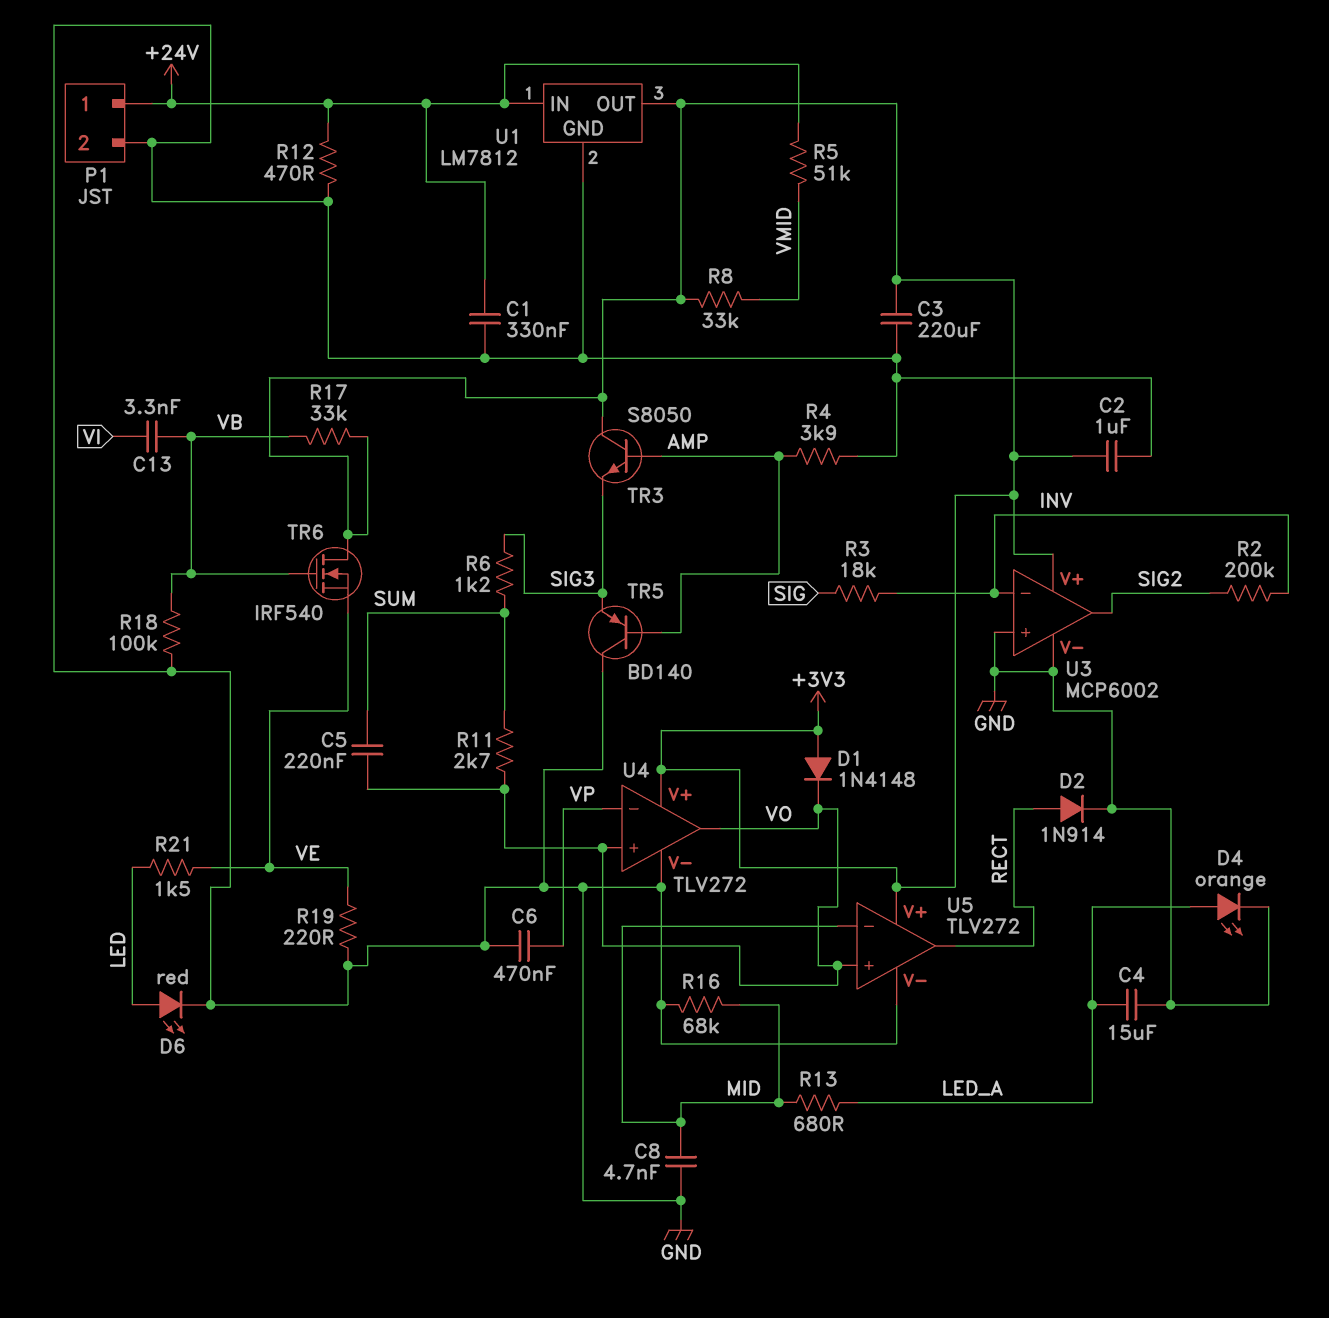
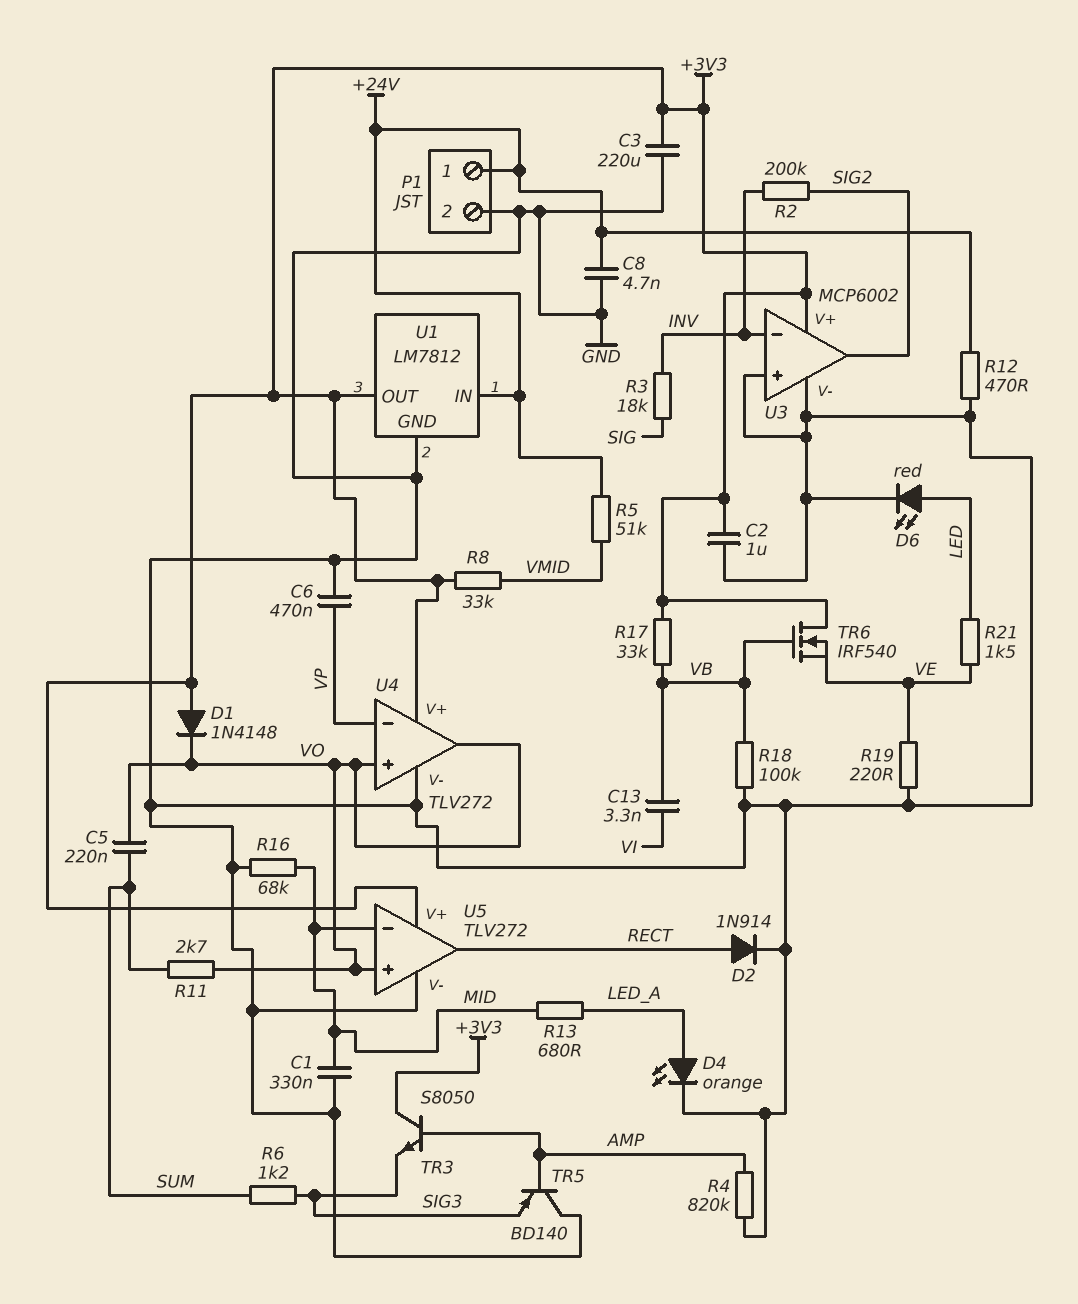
C1: 330nF (+24V, GND) -> 330nF (GND, MID)
C4: 15uF (GND, LED_A) -> none
C8: 4.7nF (GND, MID) -> 4.7nF (+24V, GND)
R4: 3.9k (AMP, GND) -> 820k (AMP, GND)

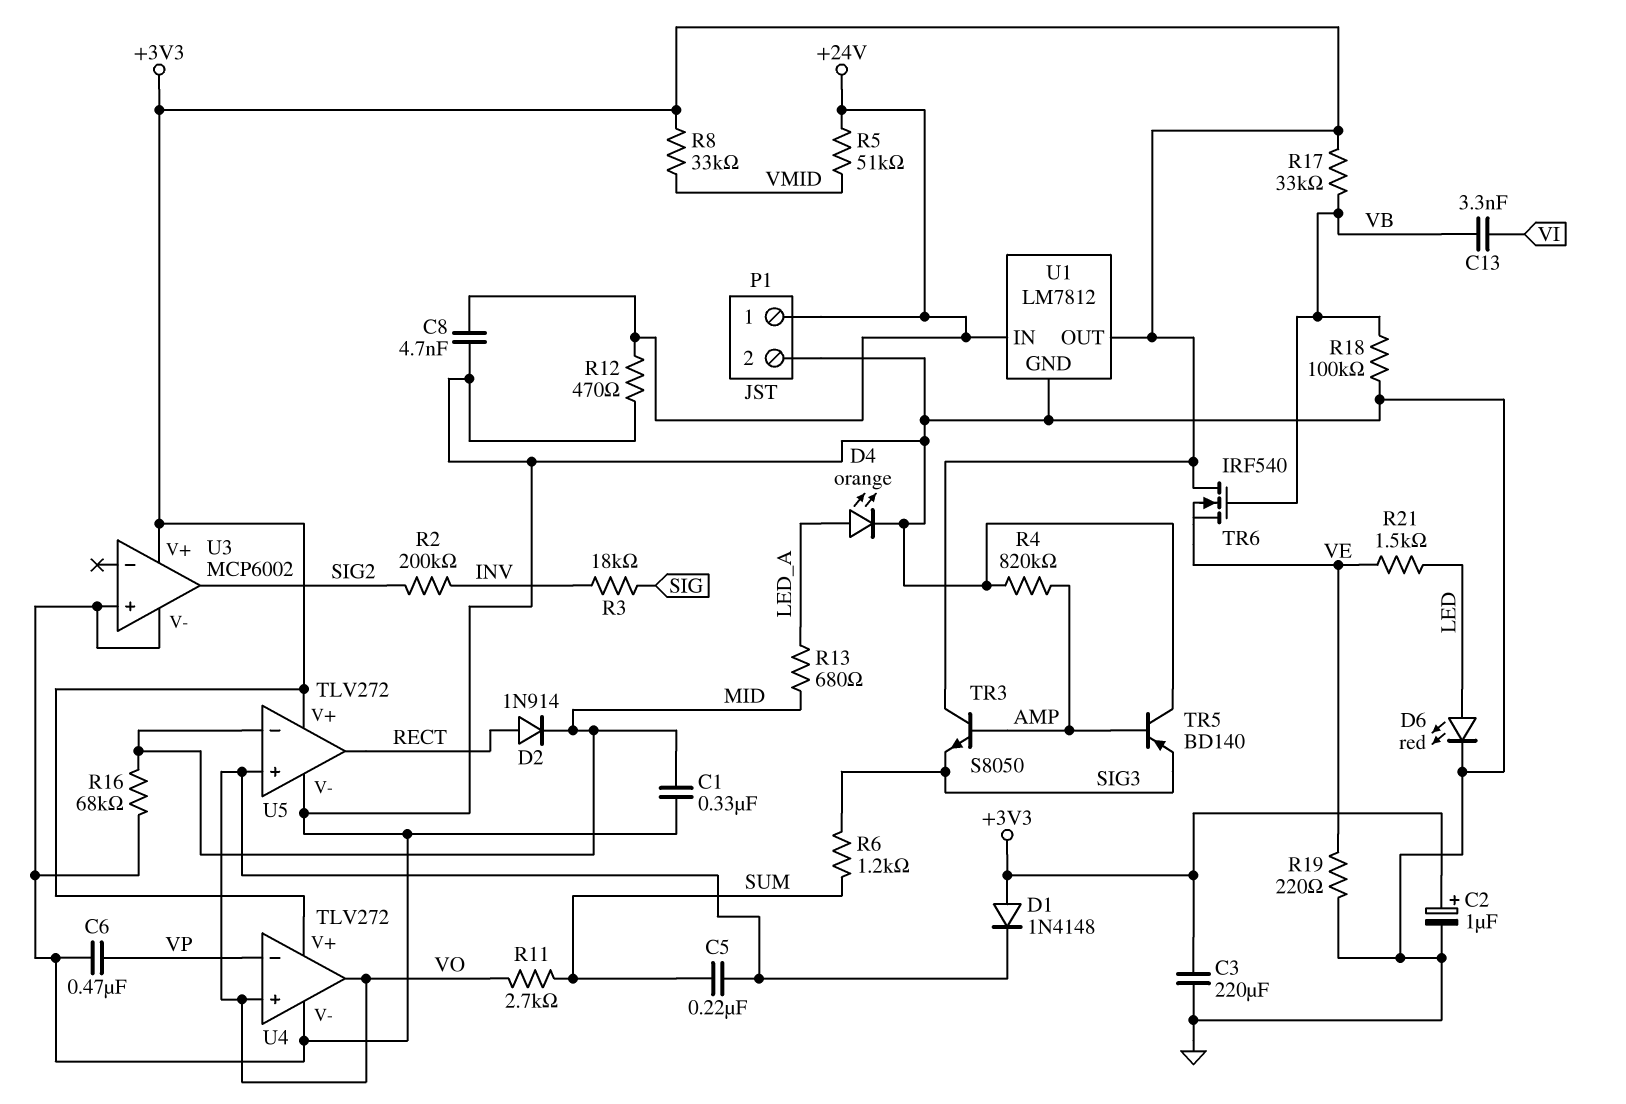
C2: 1uF (+3V3, GND) -> 1uF (plus +3V3, minus GND)
D2: diode 1N914 (A RECT, K GND) -> diode 1N914 (A RECT, K MID)
U3 pin in-: INV -> none

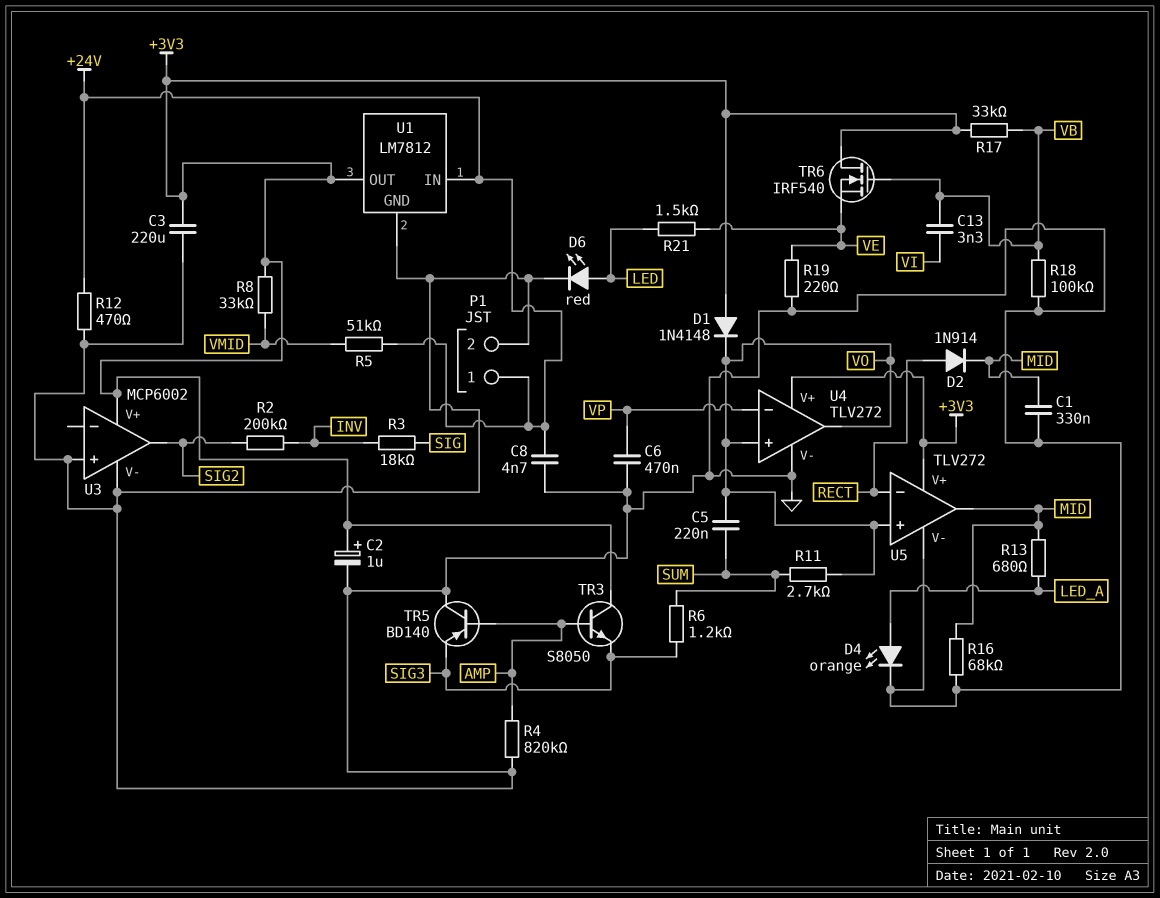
U5 pin in-: MID -> RECT
U5 pin out: RECT -> MID

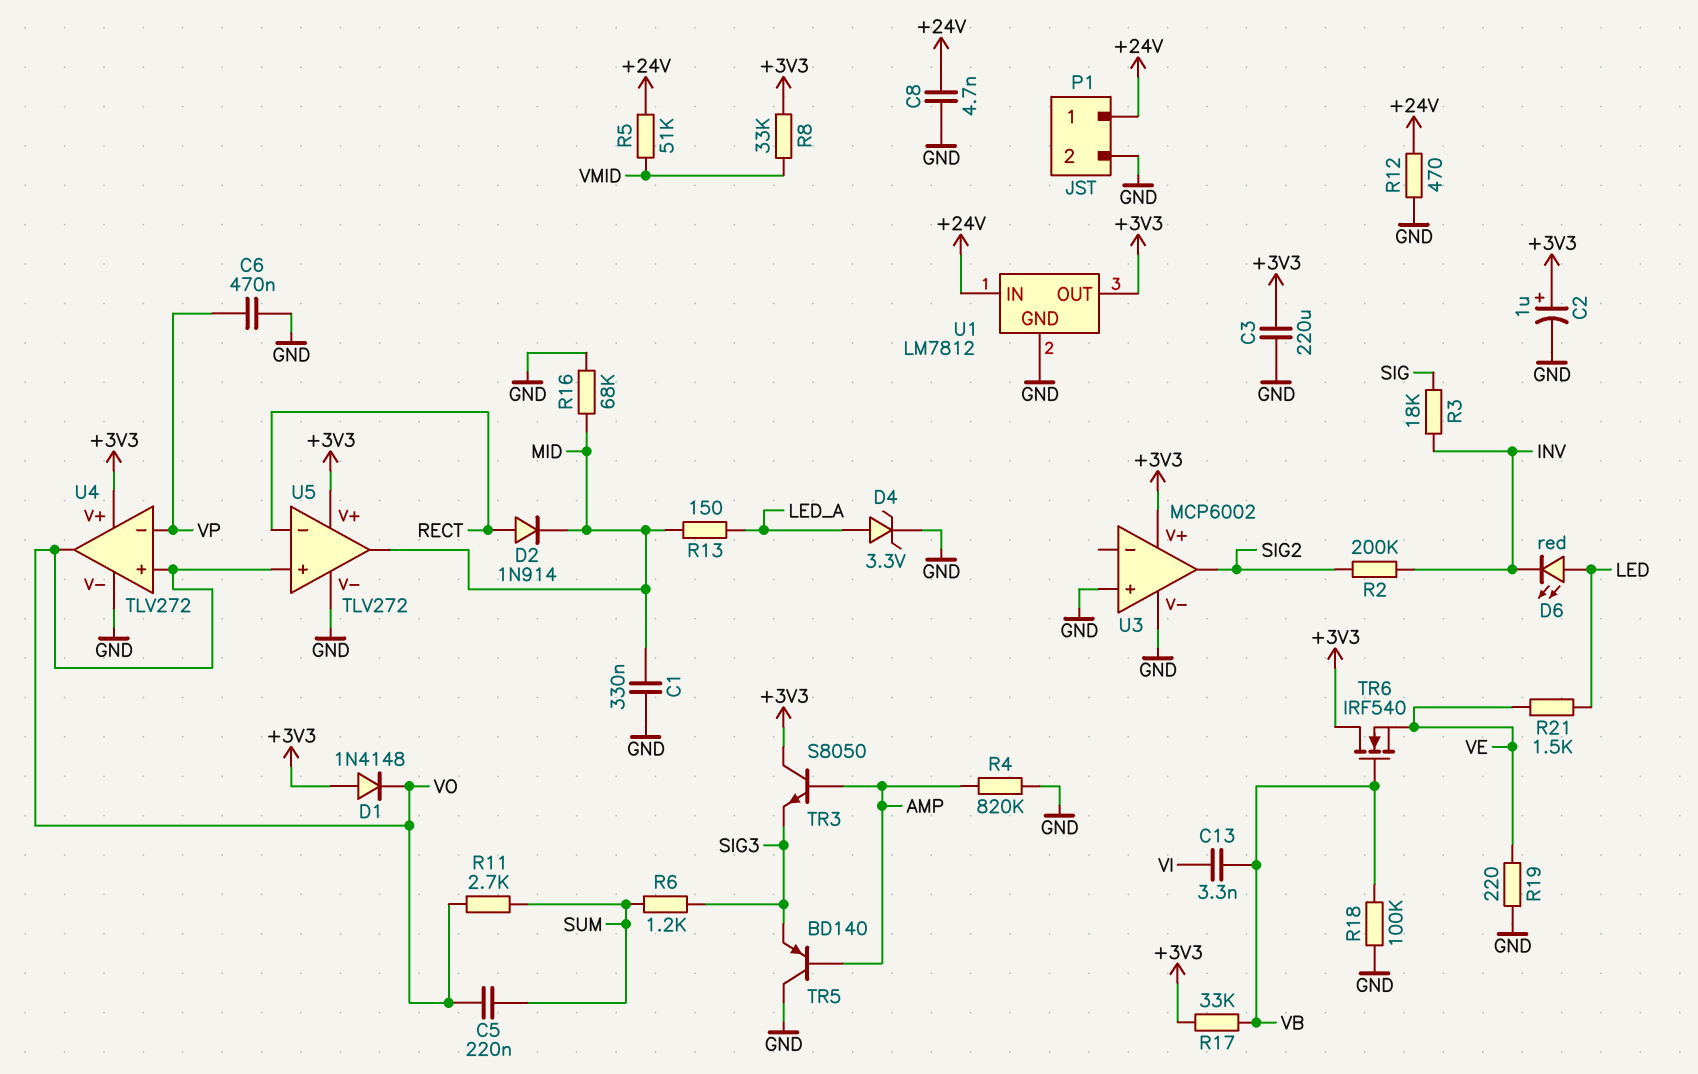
D4: LED orange (A LED_A, K GND) -> zener 3.3V (A LED_A, K GND)
D6: LED red (A LED, K GND) -> LED red (A LED, K INV)
R13: 680 (LED_A, MID) -> 150 (LED_A, MID)

